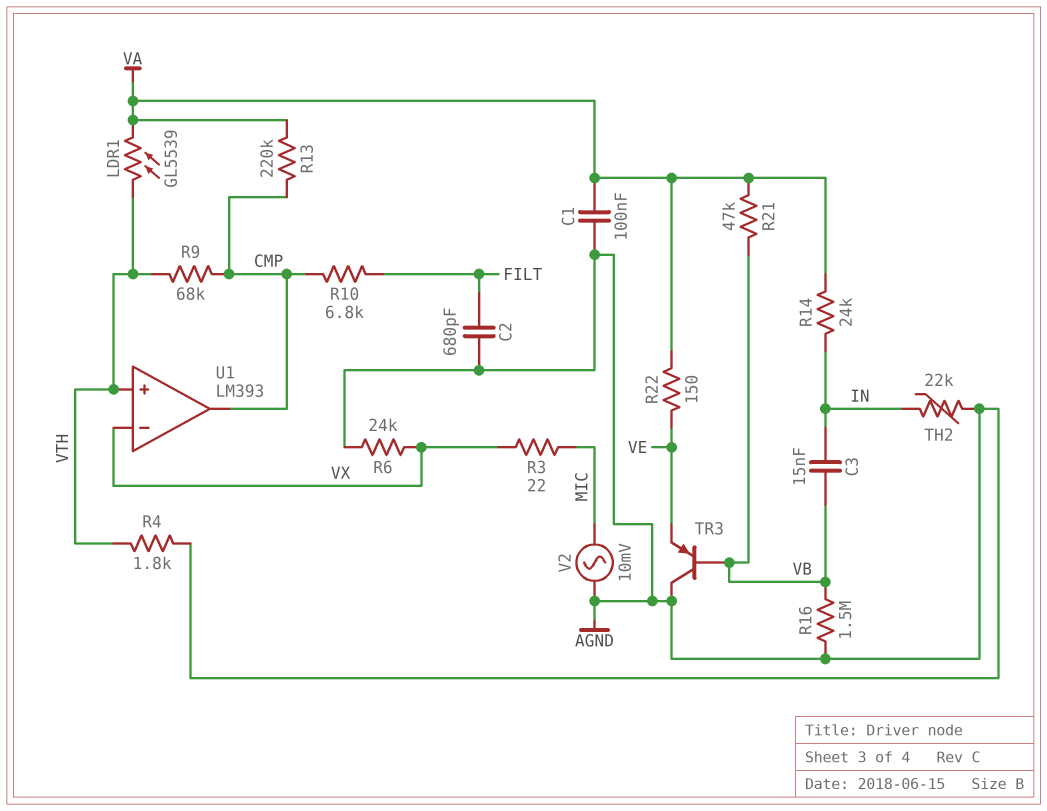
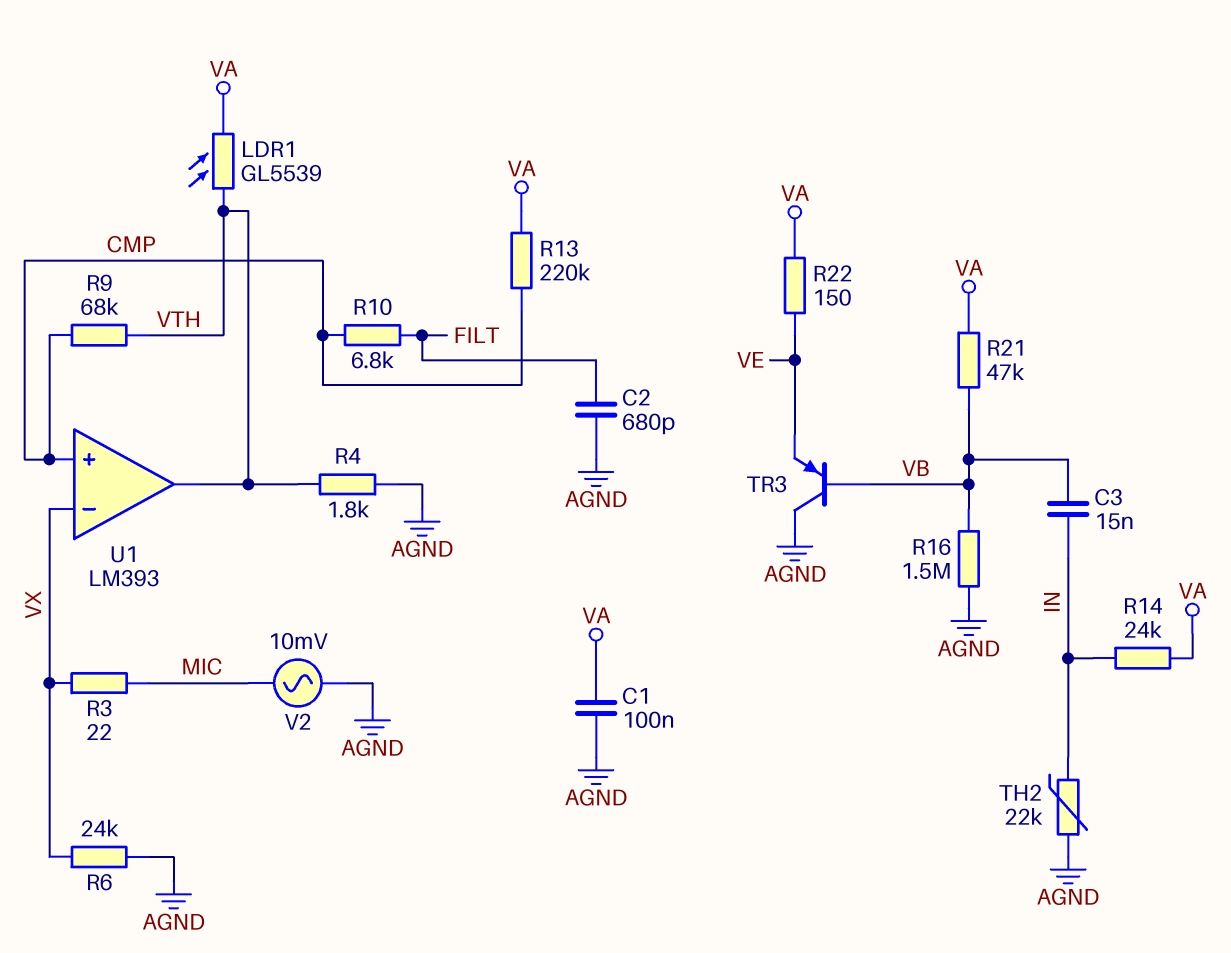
U1 pin in+: VTH -> CMP
U1 pin out: CMP -> VTH

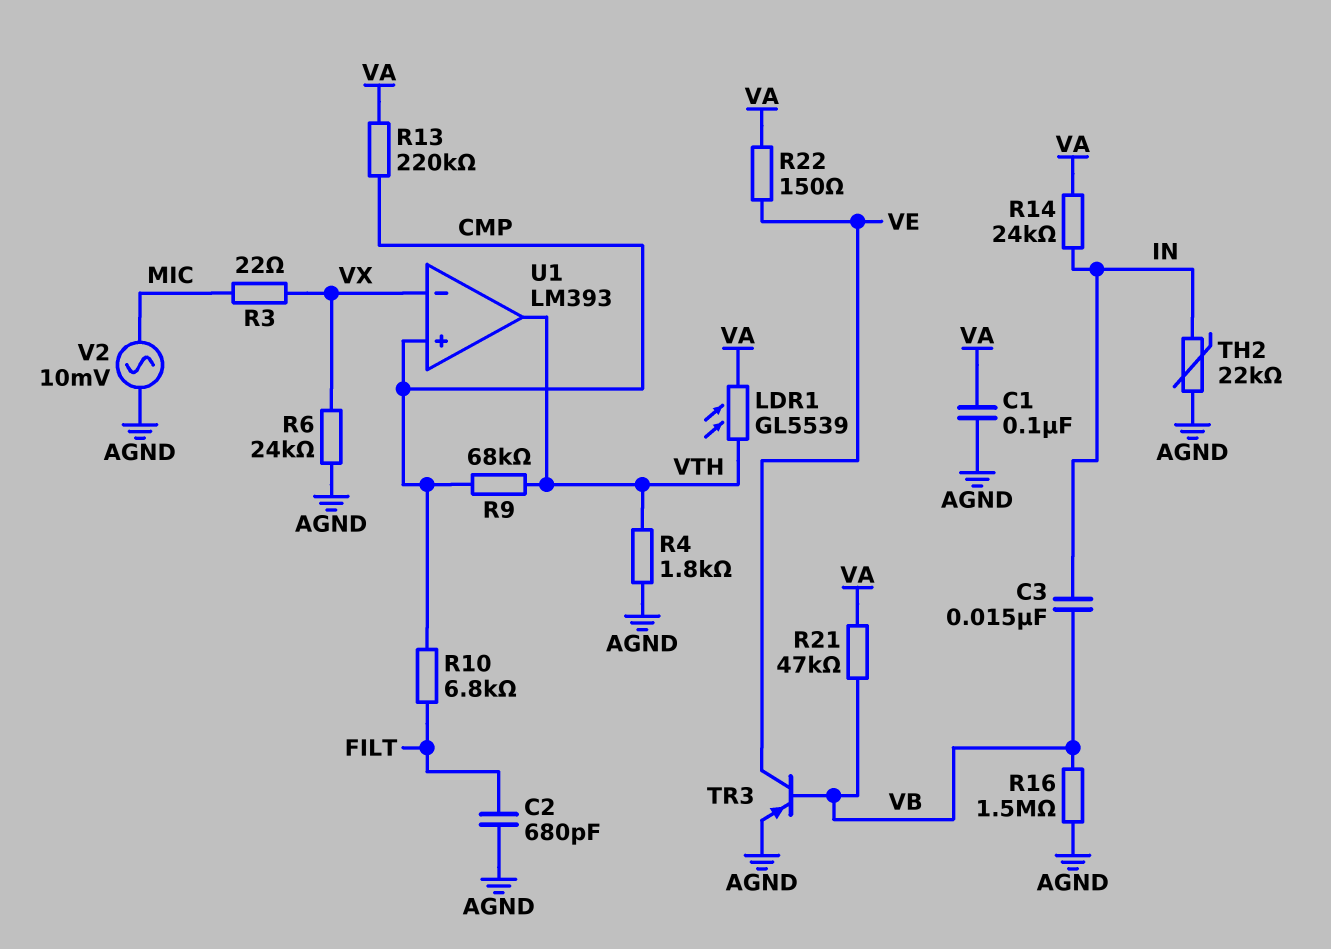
TR3: PNP (B VB, C AGND, E VE) -> PNP (B VB, C VE, E AGND)

